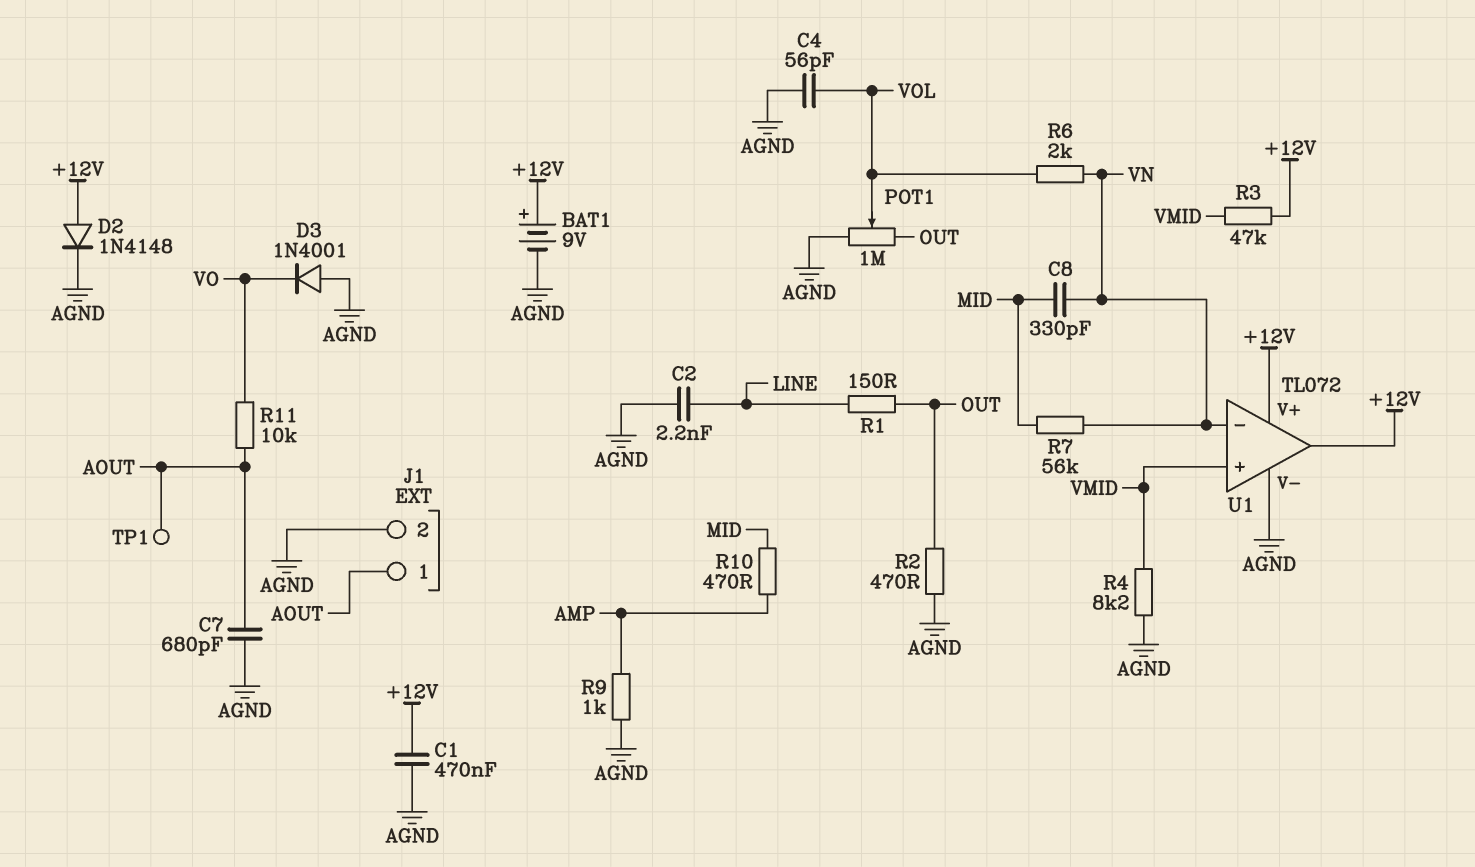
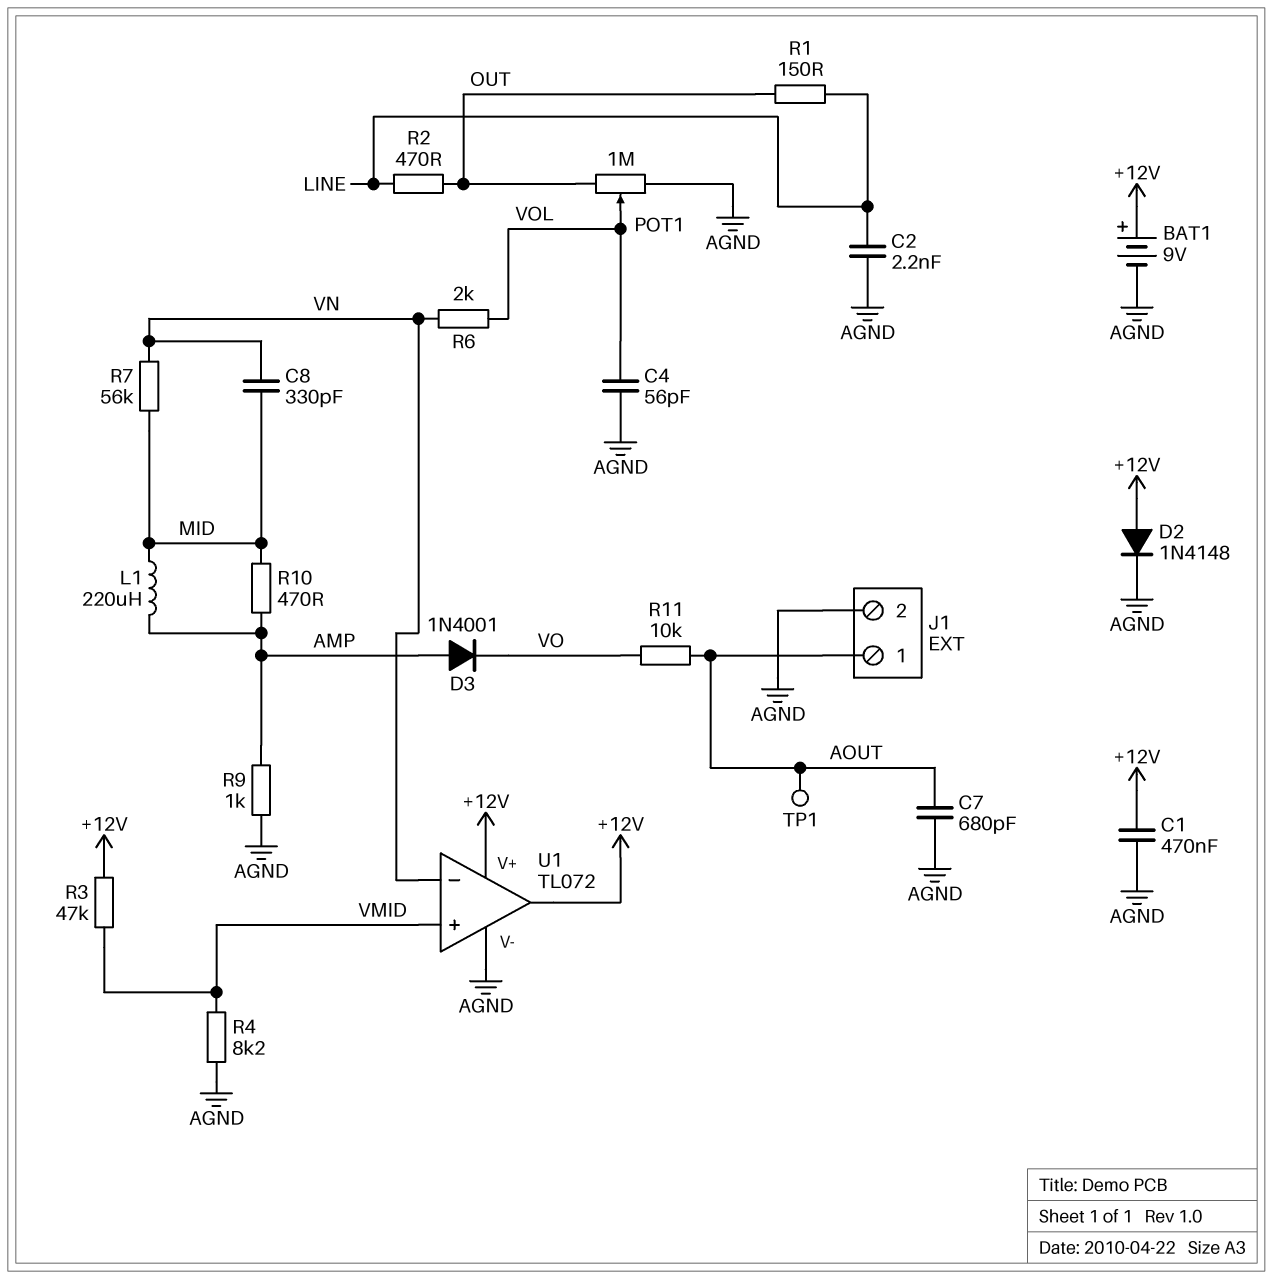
D3: diode 1N4001 (A AGND, K VO) -> diode 1N4001 (A AMP, K VO)
L1: none -> 220uH (AMP, MID)
R2: 470 (AGND, OUT) -> 470 (LINE, OUT)

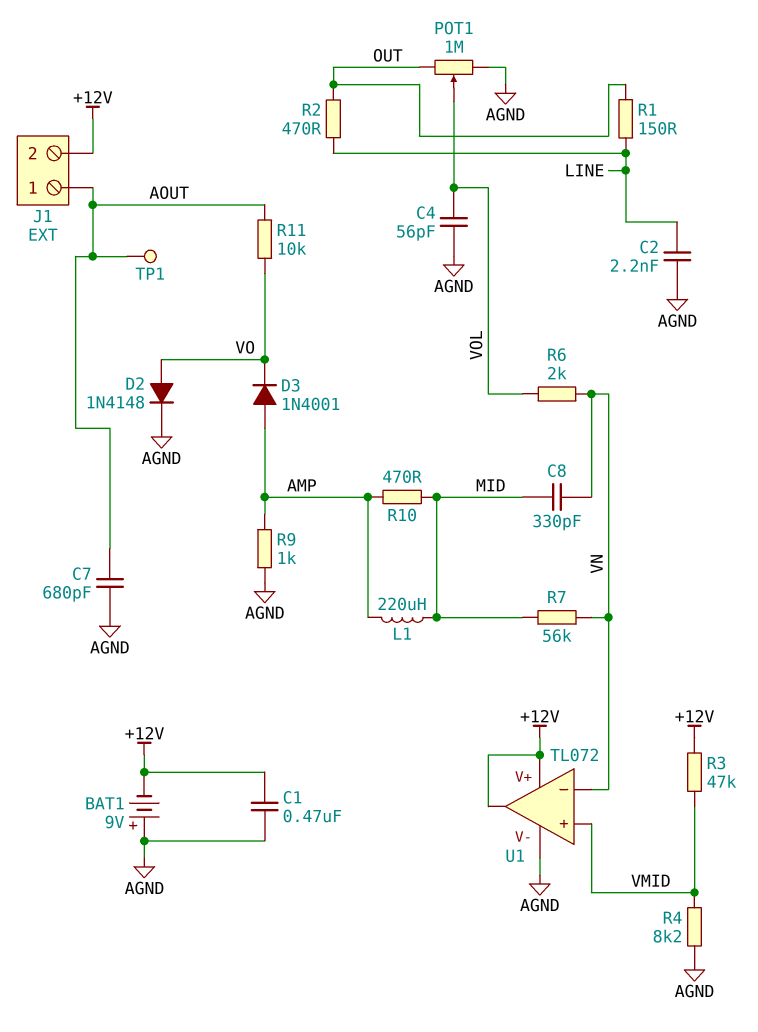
BAT1: 9V (plus +12V, minus AGND) -> 9V (plus AGND, minus +12V)
D2: diode 1N4148 (A +12V, K AGND) -> diode 1N4148 (A VO, K AGND)
J1 pin 2: AGND -> +12V

